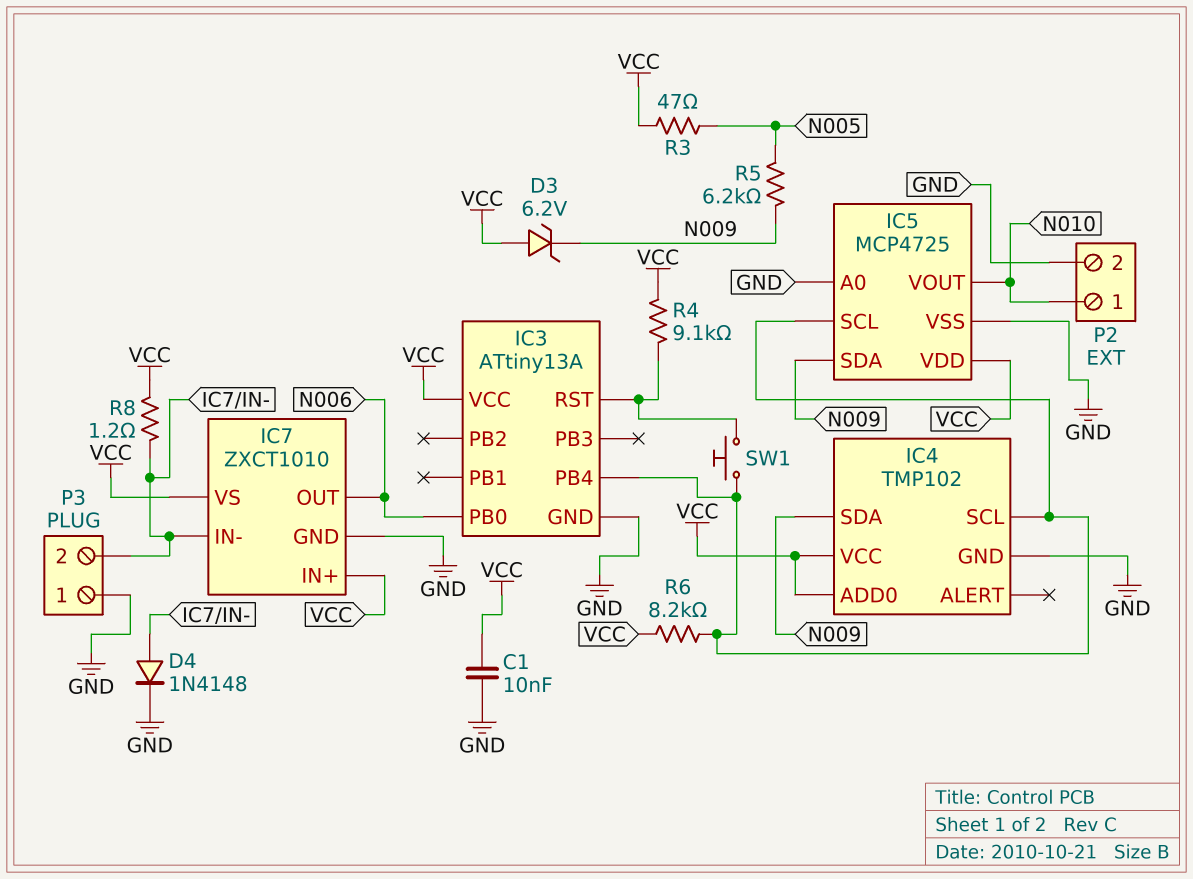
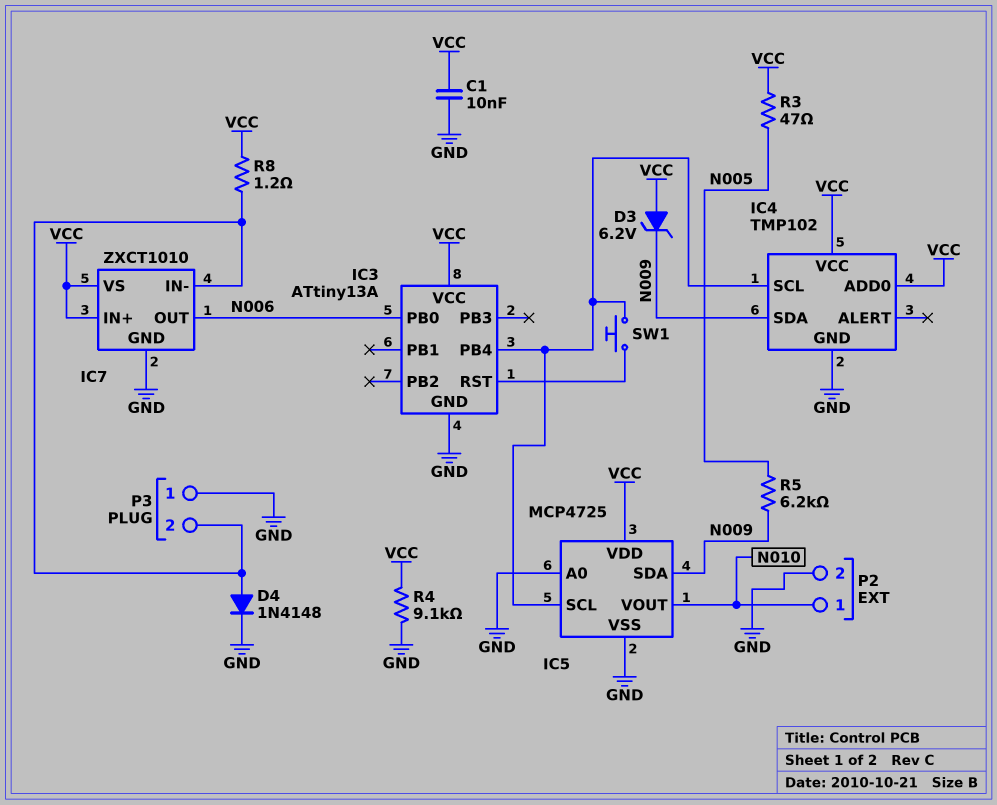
R4: 9.1k (IC3/RST, VCC) -> 9.1k (GND, VCC)
R6: 8.2k (IC3/PB4, VCC) -> none

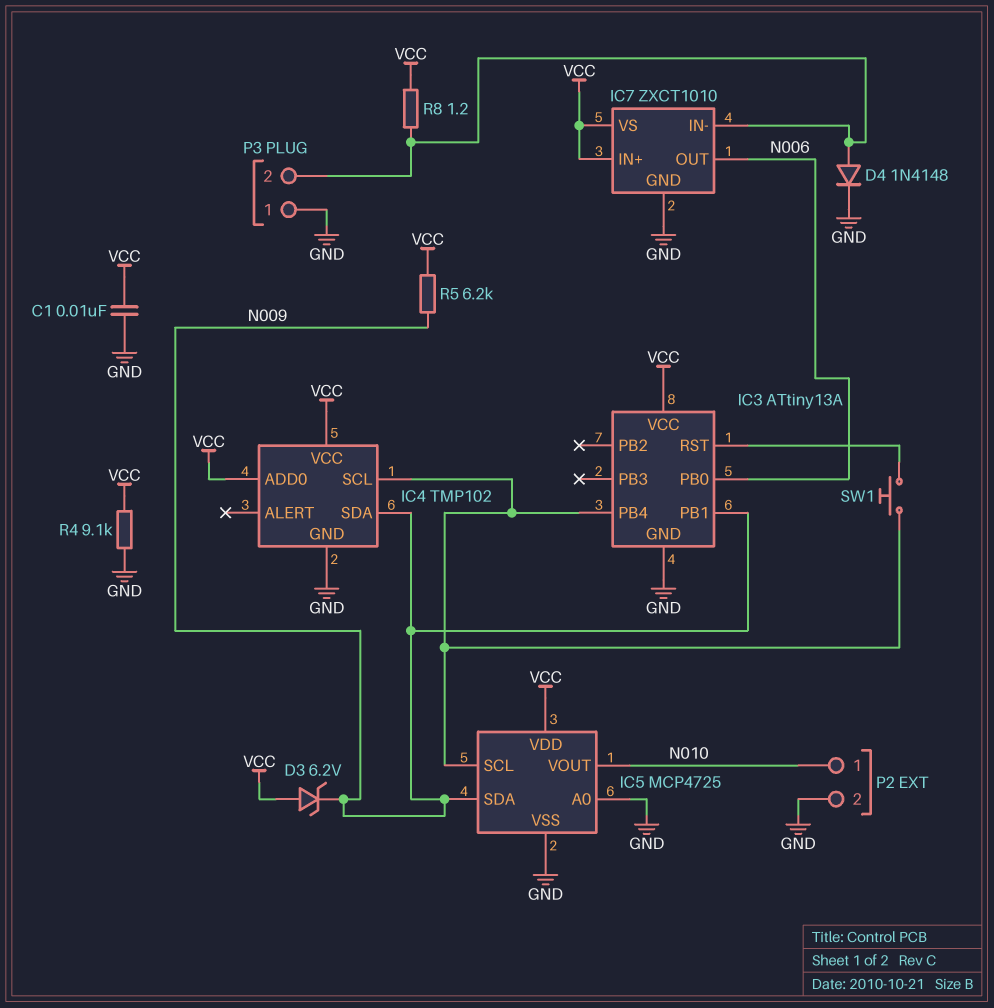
IC3 pin PB1: none -> N009
R3: 47 (N005, VCC) -> none
R5: 6.2k (N005, N009) -> 6.2k (N009, VCC)

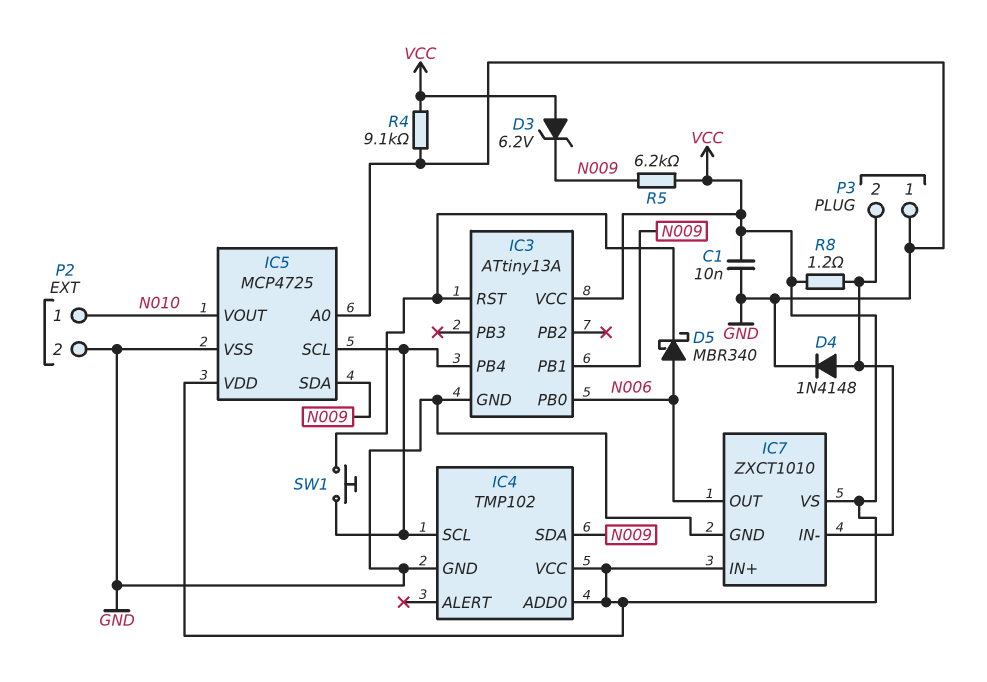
D5: none -> schottky MBR340 (A N006, K IC3/RST)

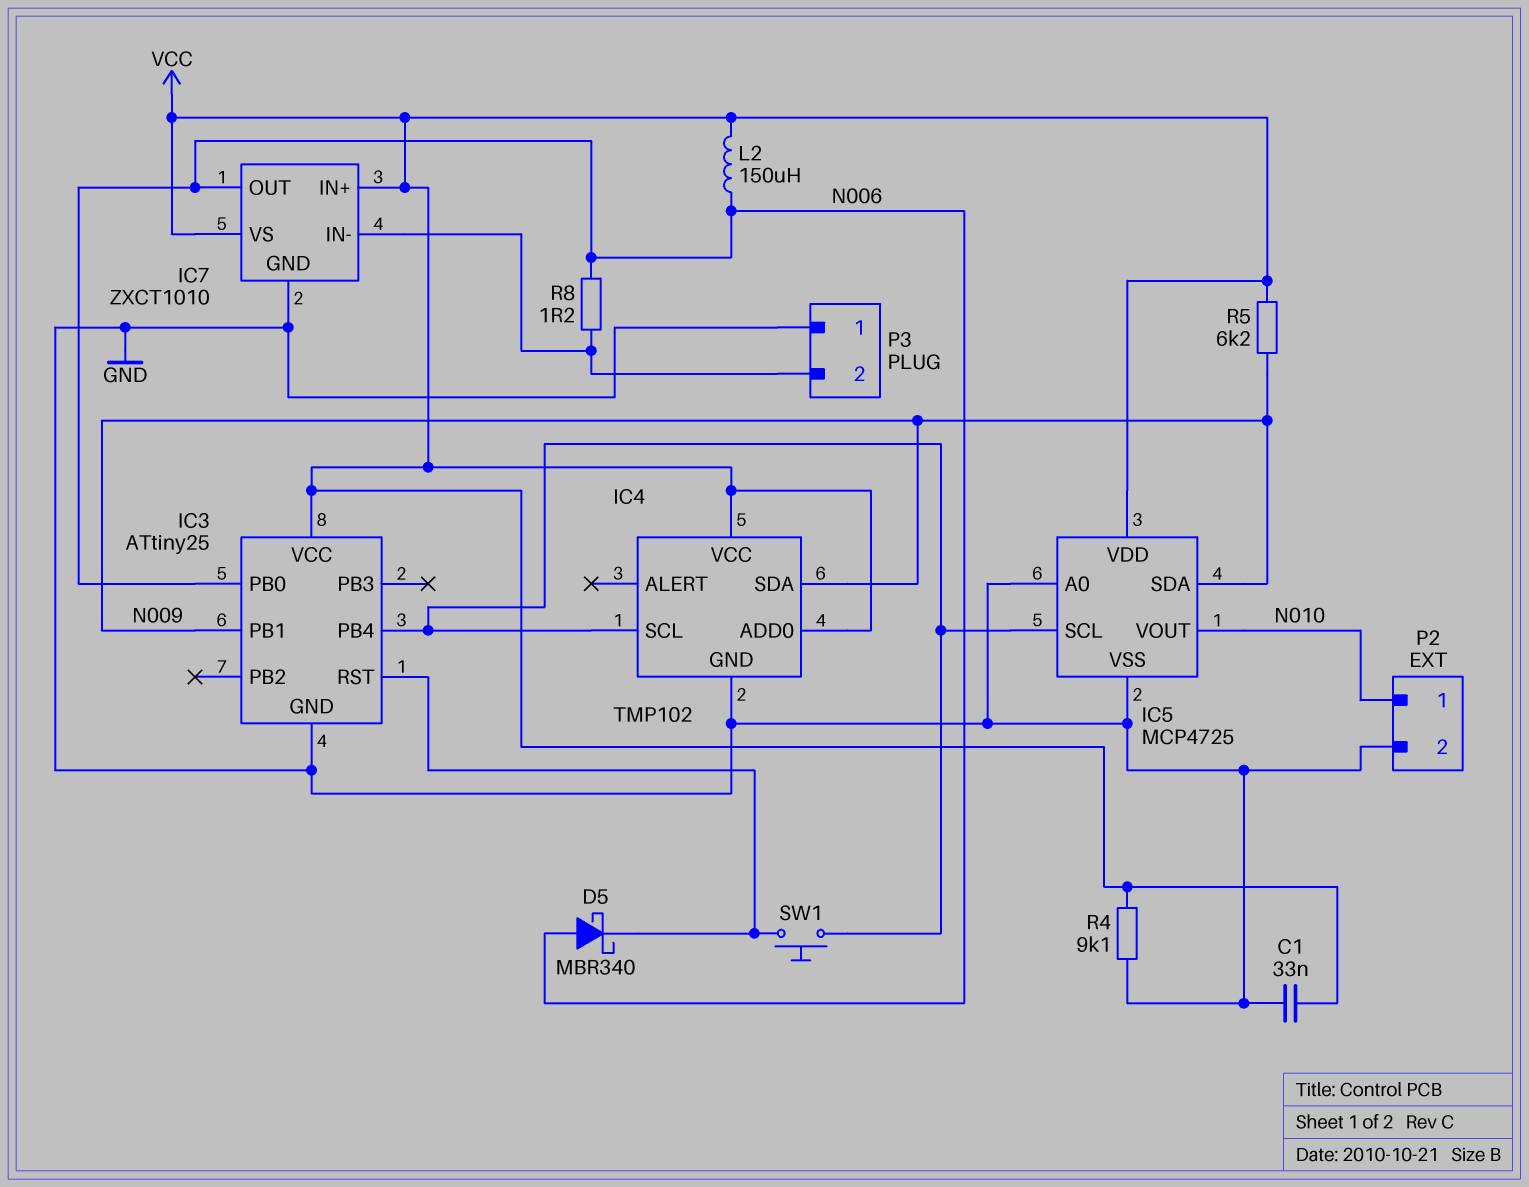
C1: 10nF (GND, VCC) -> 33nF (GND, VCC)
D3: zener 6.2V (A VCC, K N009) -> none
D4: diode 1N4148 (A IC7/IN-, K GND) -> none
IC3: ATtiny13A -> ATtiny25
L2: none -> 150uH (N006, VCC)
R8: 1.2 (IC7/IN-, VCC) -> 1.2 (IC7/IN-, N006)

